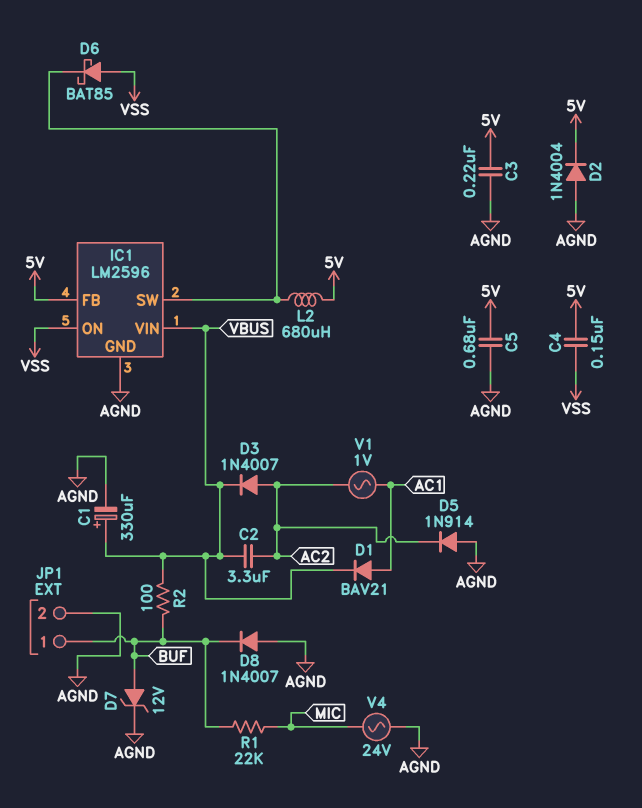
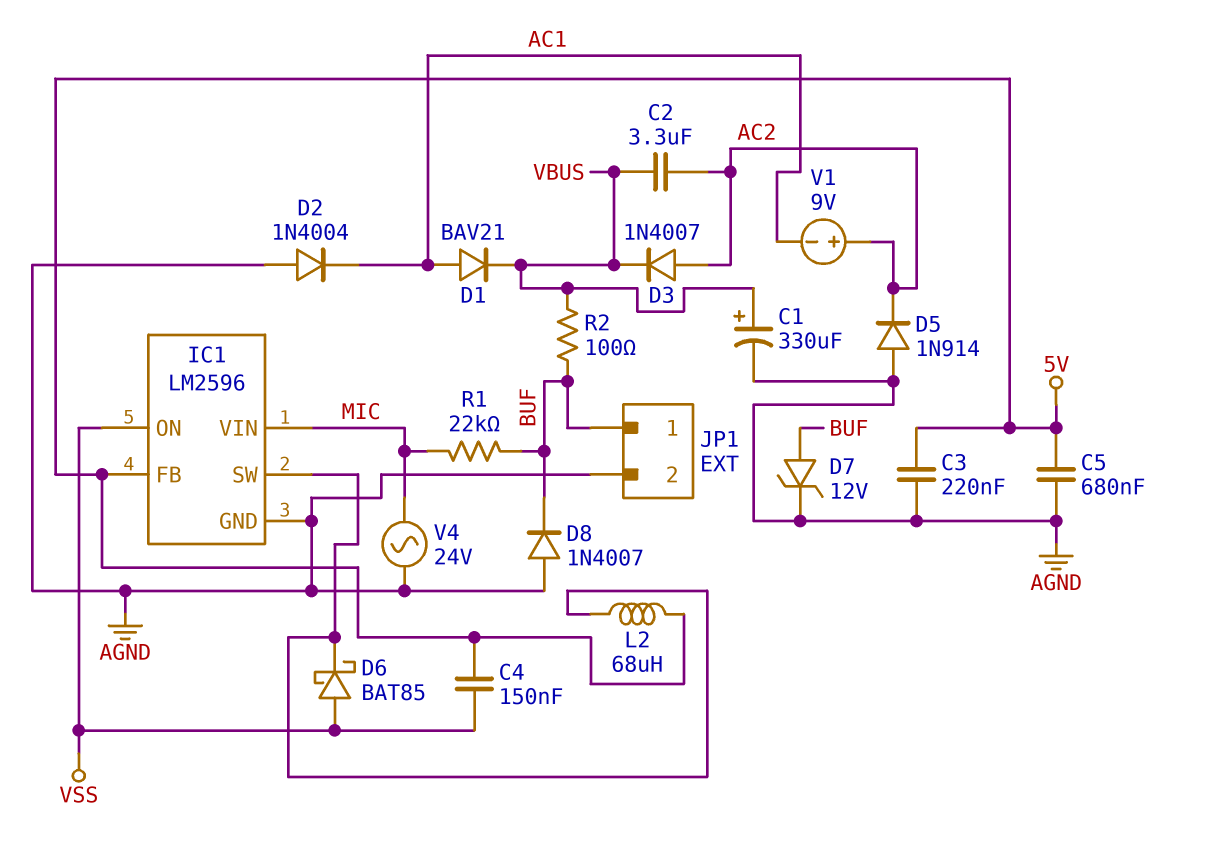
D2: diode 1N4004 (A AGND, K 5V) -> diode 1N4004 (A AGND, K AC1)
IC1 pin VIN: VBUS -> MIC
L2: 680uH (5V, IC1/SW) -> 68uH (5V, IC1/SW)
V1: AC 1V (AC1, AC2) -> 9V (plus AC2, minus AC1)

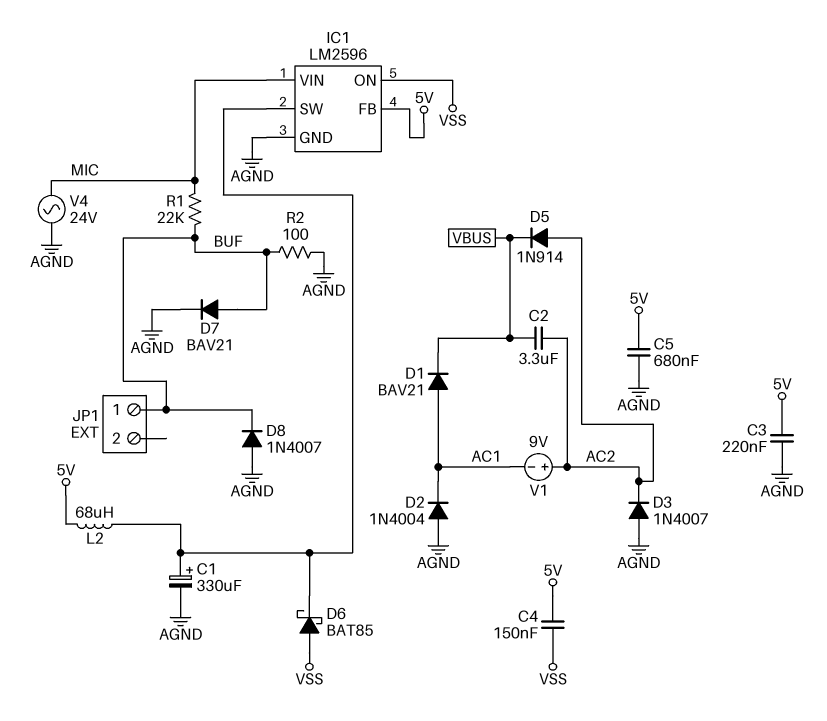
C1: 330uF (plus VBUS, minus AGND) -> 330uF (plus IC1/SW, minus AGND)
D3: diode 1N4007 (A AC2, K VBUS) -> diode 1N4007 (A AGND, K AC2)
D5: diode 1N914 (A AGND, K AC2) -> diode 1N914 (A AC2, K VBUS)
D7: zener 12V (A BUF, K AGND) -> diode BAV21 (A BUF, K AGND)
JP1 pin 2: AGND -> none
R2: 100 (BUF, VBUS) -> 100 (AGND, BUF)

